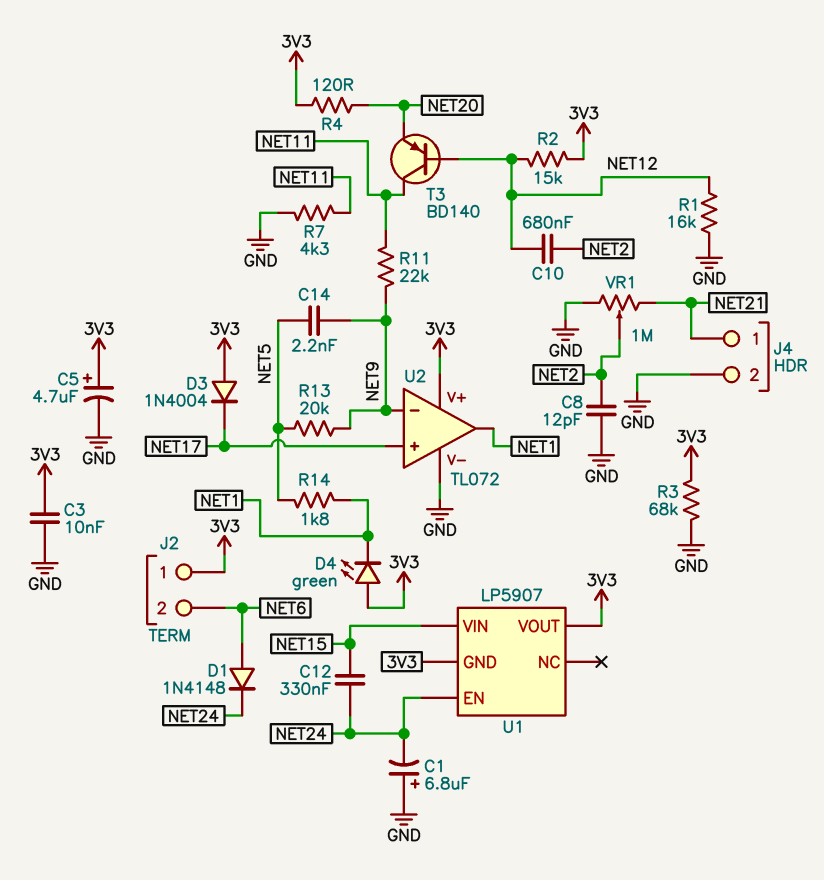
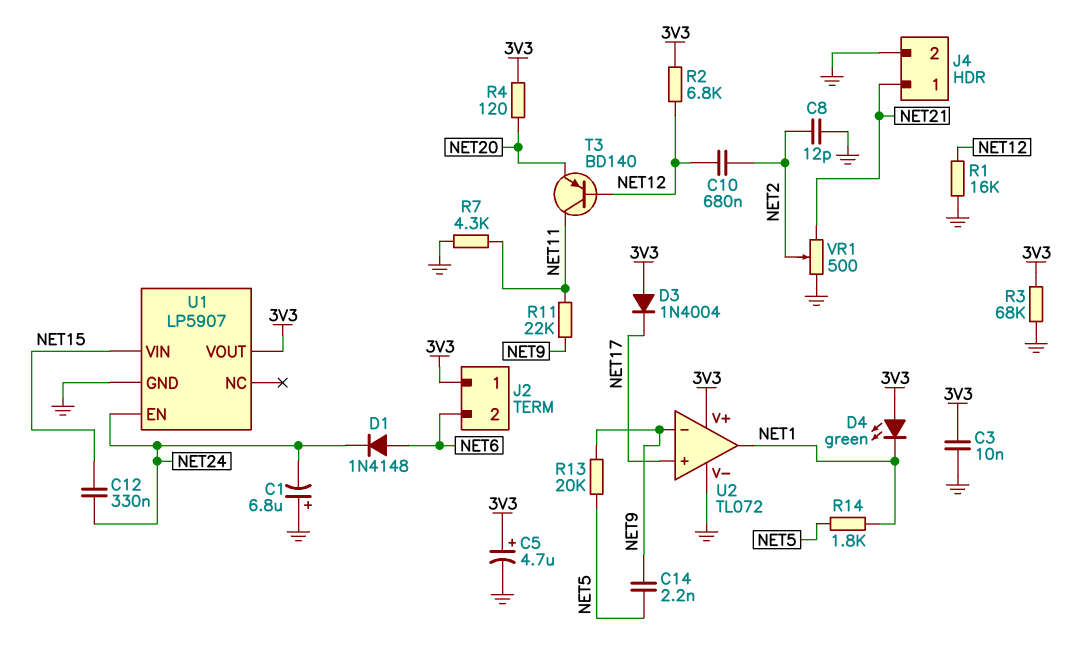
R2: 15k (3V3, NET12) -> 6.8k (3V3, NET12)
U1 pin GND: 3V3 -> GND
VR1: 1M (GND, NET21, wiper NET2) -> 500 (GND, NET21, wiper NET2)

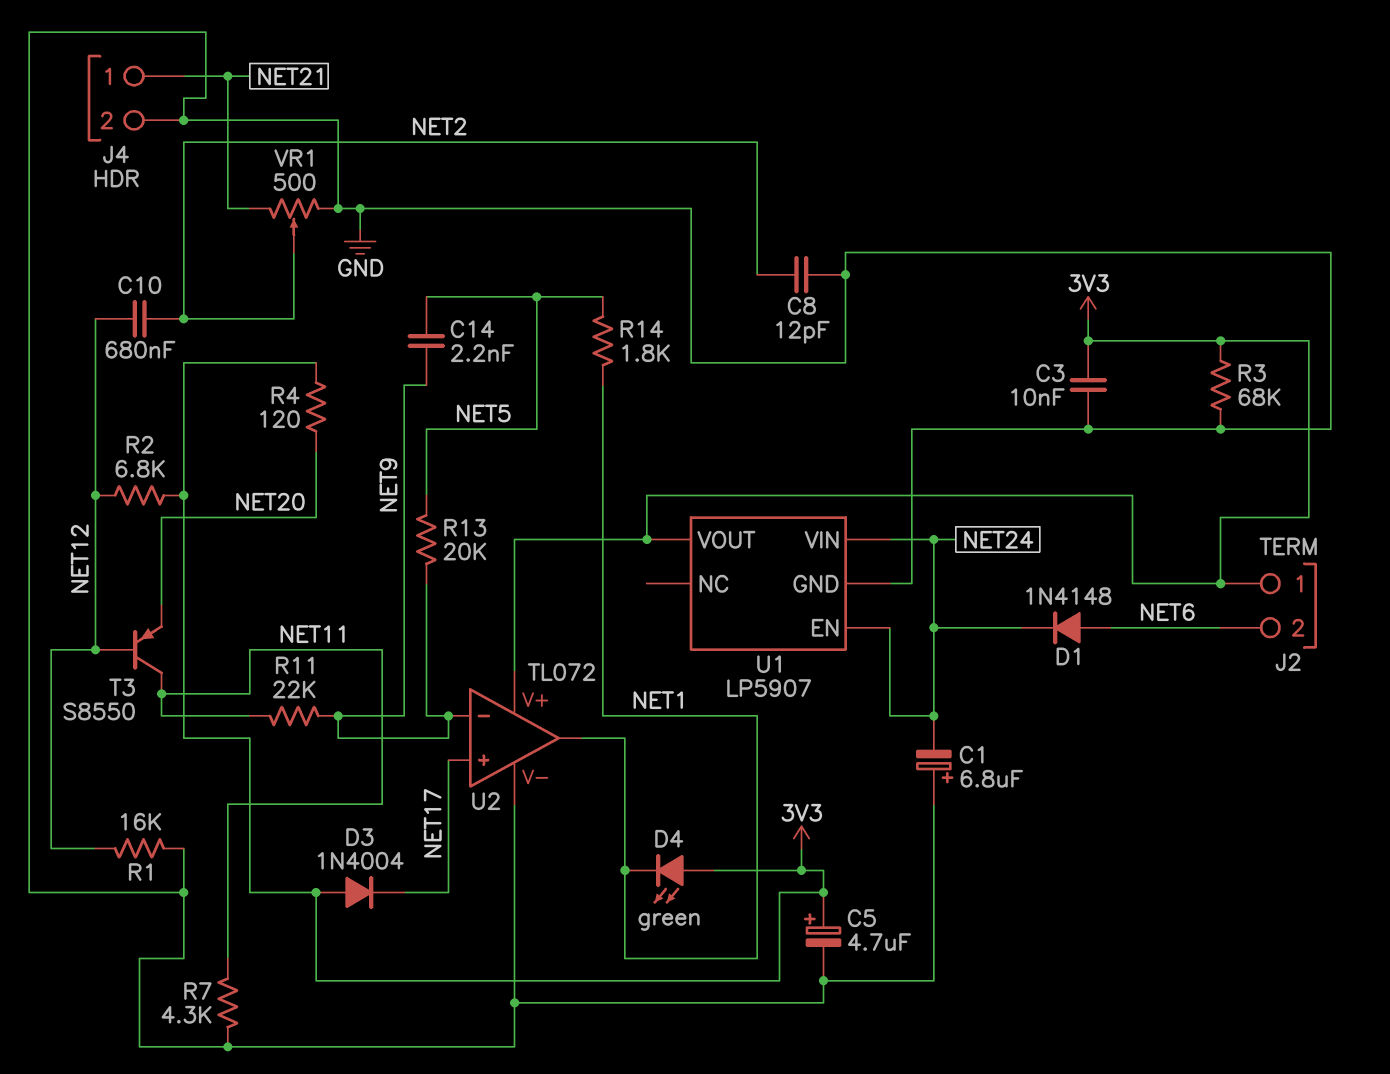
C12: 330nF (NET15, NET24) -> none
T3: PNP BD140 (B NET12, C NET11, E NET20) -> PNP S8550 (B NET12, C NET11, E NET20)
U1 pin VIN: NET15 -> NET24

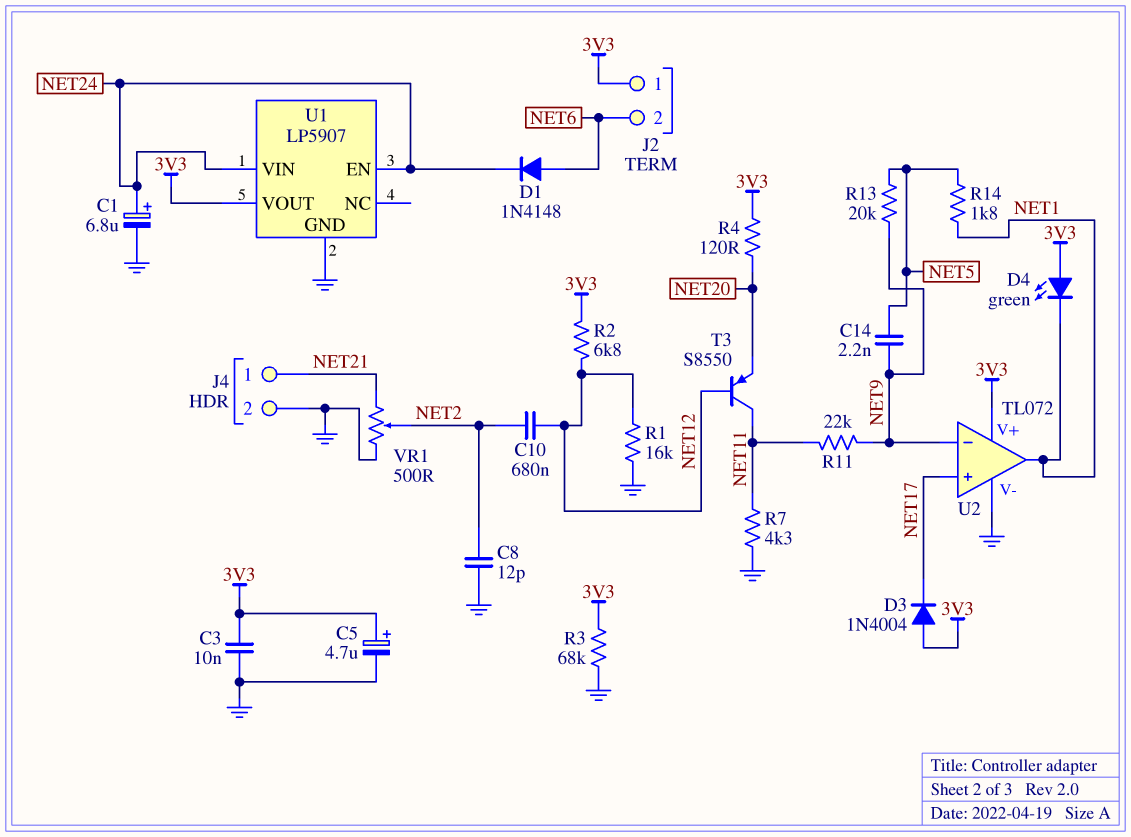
C1: 6.8uF (plus GND, minus NET24) -> 6.8uF (plus NET24, minus GND)

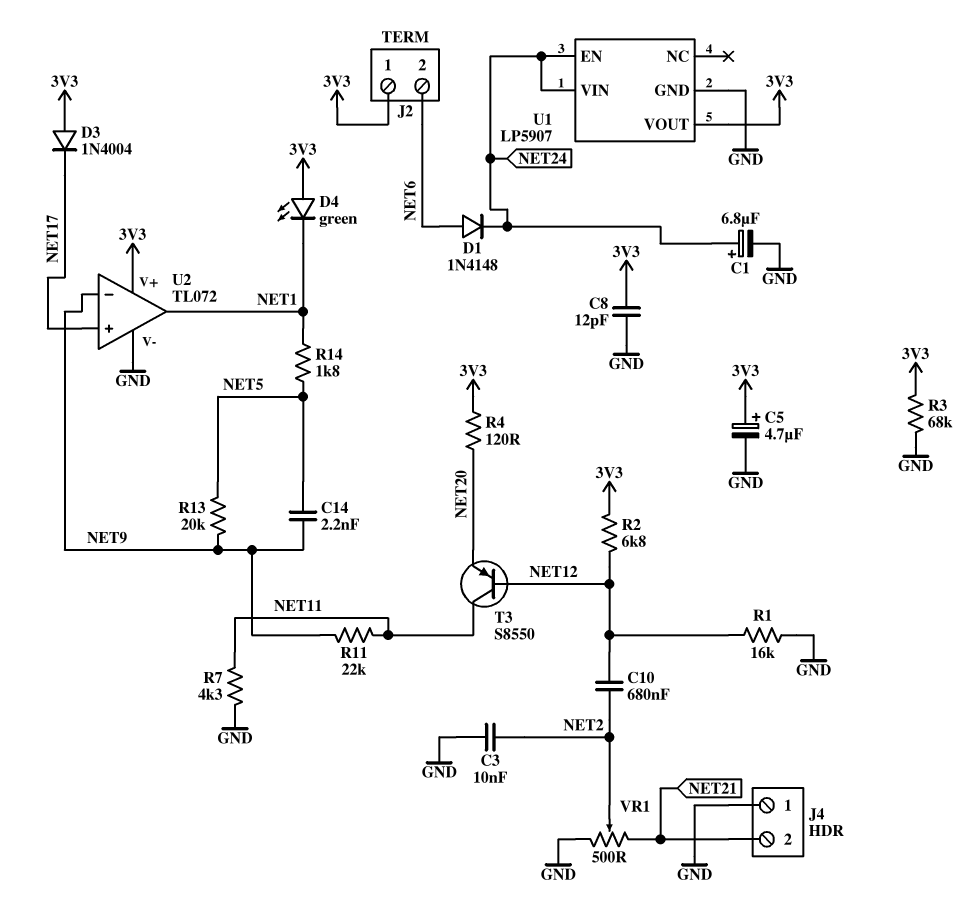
C3: 10nF (3V3, GND) -> 10nF (GND, NET2)
C8: 12pF (GND, NET2) -> 12pF (3V3, GND)
J4 pin 1: NET21 -> GND
J4 pin 2: GND -> NET21

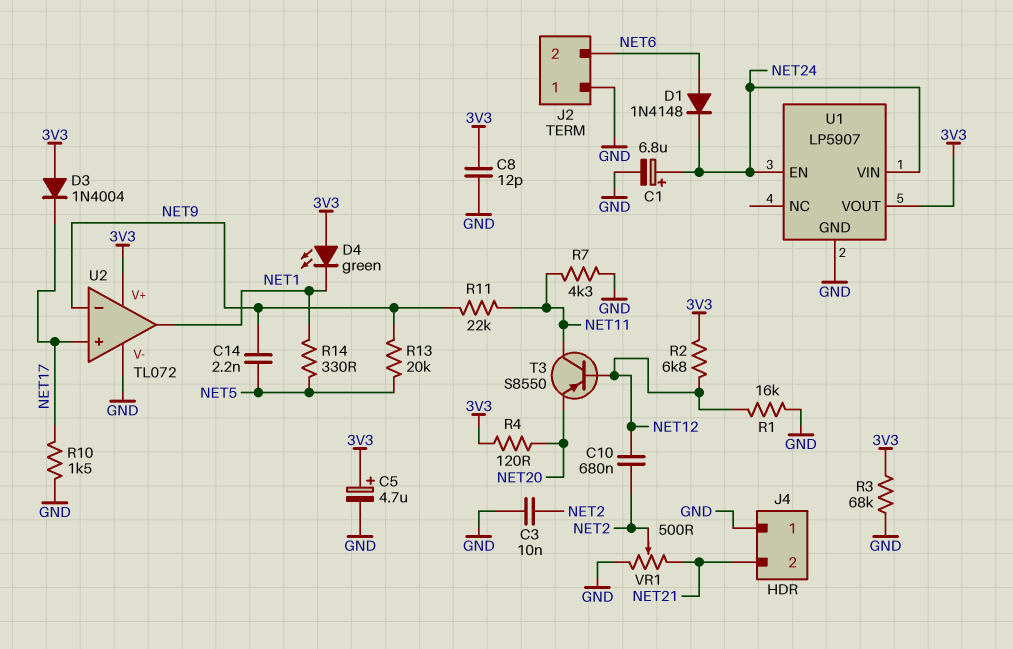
J2 pin 1: 3V3 -> GND
R10: none -> 1.5k (GND, NET17)
R14: 1.8k (NET1, NET5) -> 330 (NET1, NET5)

